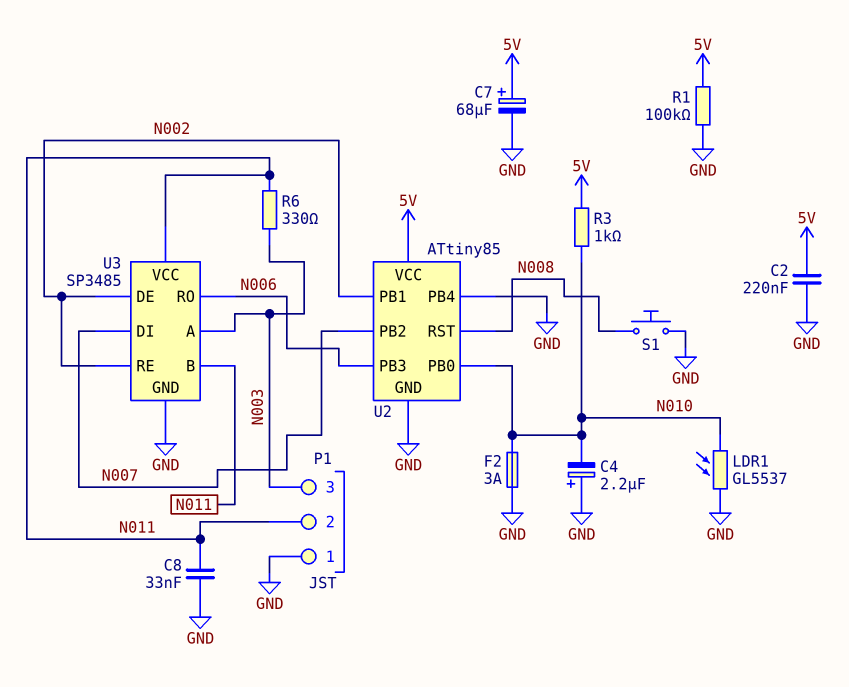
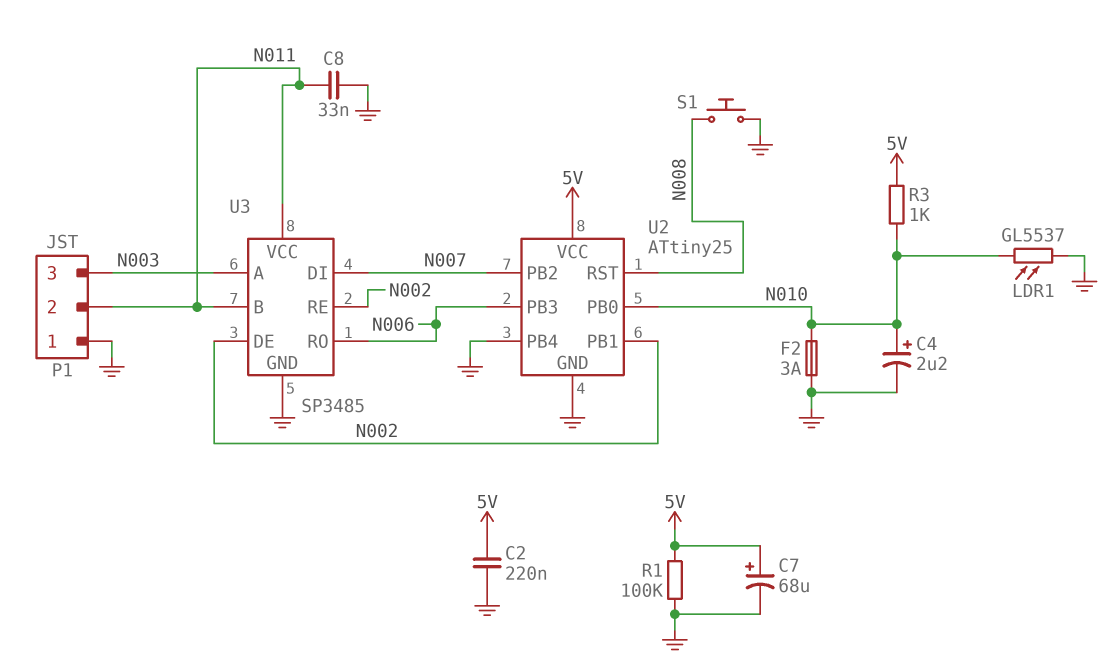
C4: 2.2uF (plus GND, minus N010) -> 2.2uF (plus N010, minus GND)
R6: 330 (N003, N011) -> none
U2: ATtiny85 -> ATtiny25

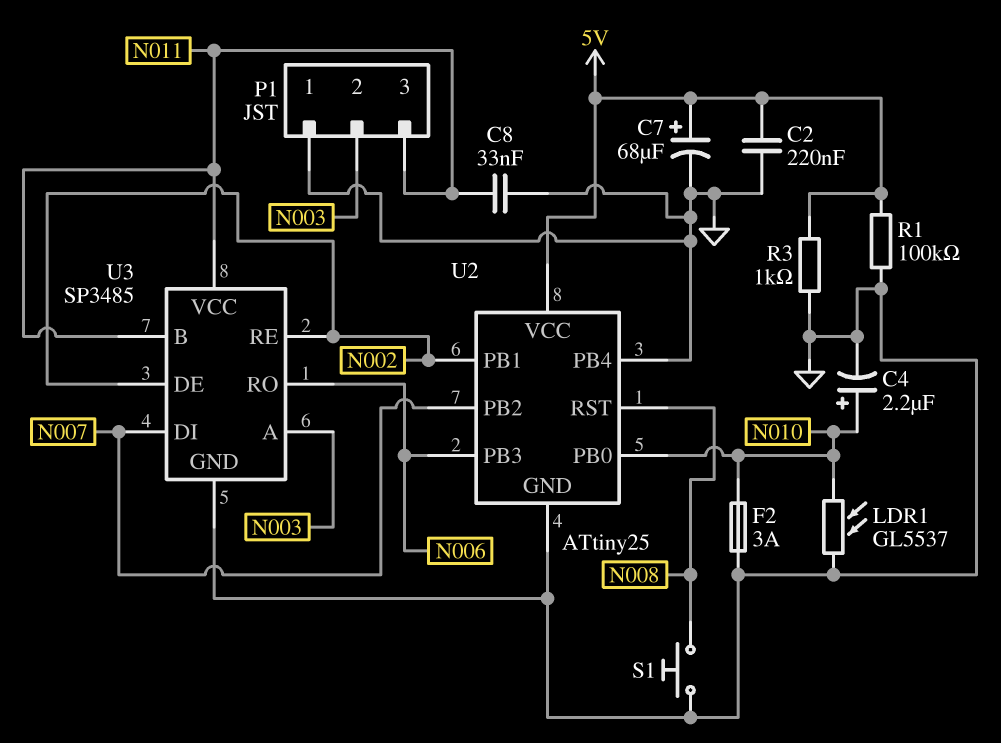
P1 pin 2: N011 -> N003
P1 pin 3: N003 -> N011
R3: 1k (5V, N010) -> 1k (5V, GND)

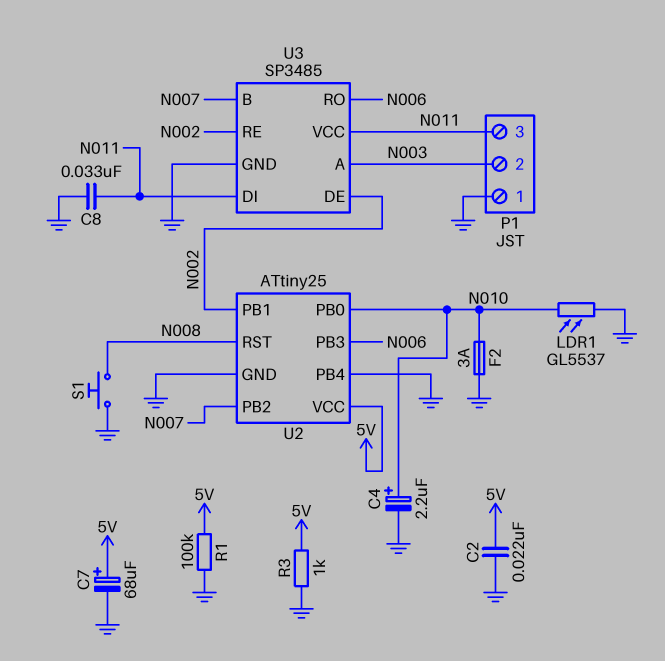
C2: 220nF (5V, GND) -> 22nF (5V, GND)
U3 pin B: N011 -> N007
U3 pin DI: N007 -> N011

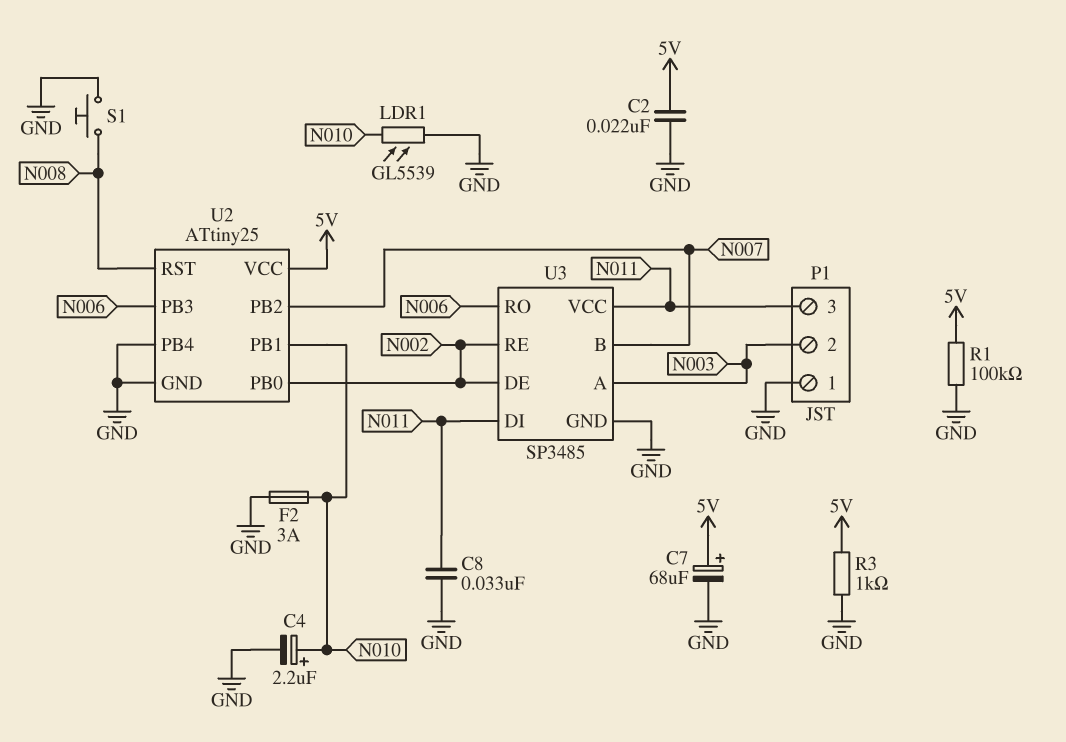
LDR1: GL5537 (GND, N010) -> GL5539 (GND, N010)
U2 pin PB0: N010 -> N002
U2 pin PB1: N002 -> N010

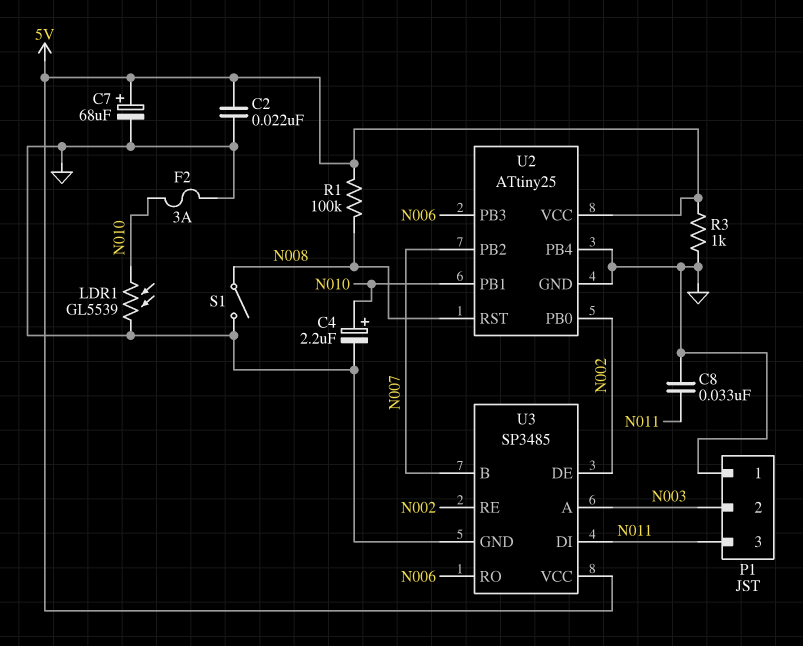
R1: 100k (5V, GND) -> 100k (5V, N008)
S1: button (GND, N008) -> switch (GND, N008)
U3 pin VCC: N011 -> 5V

